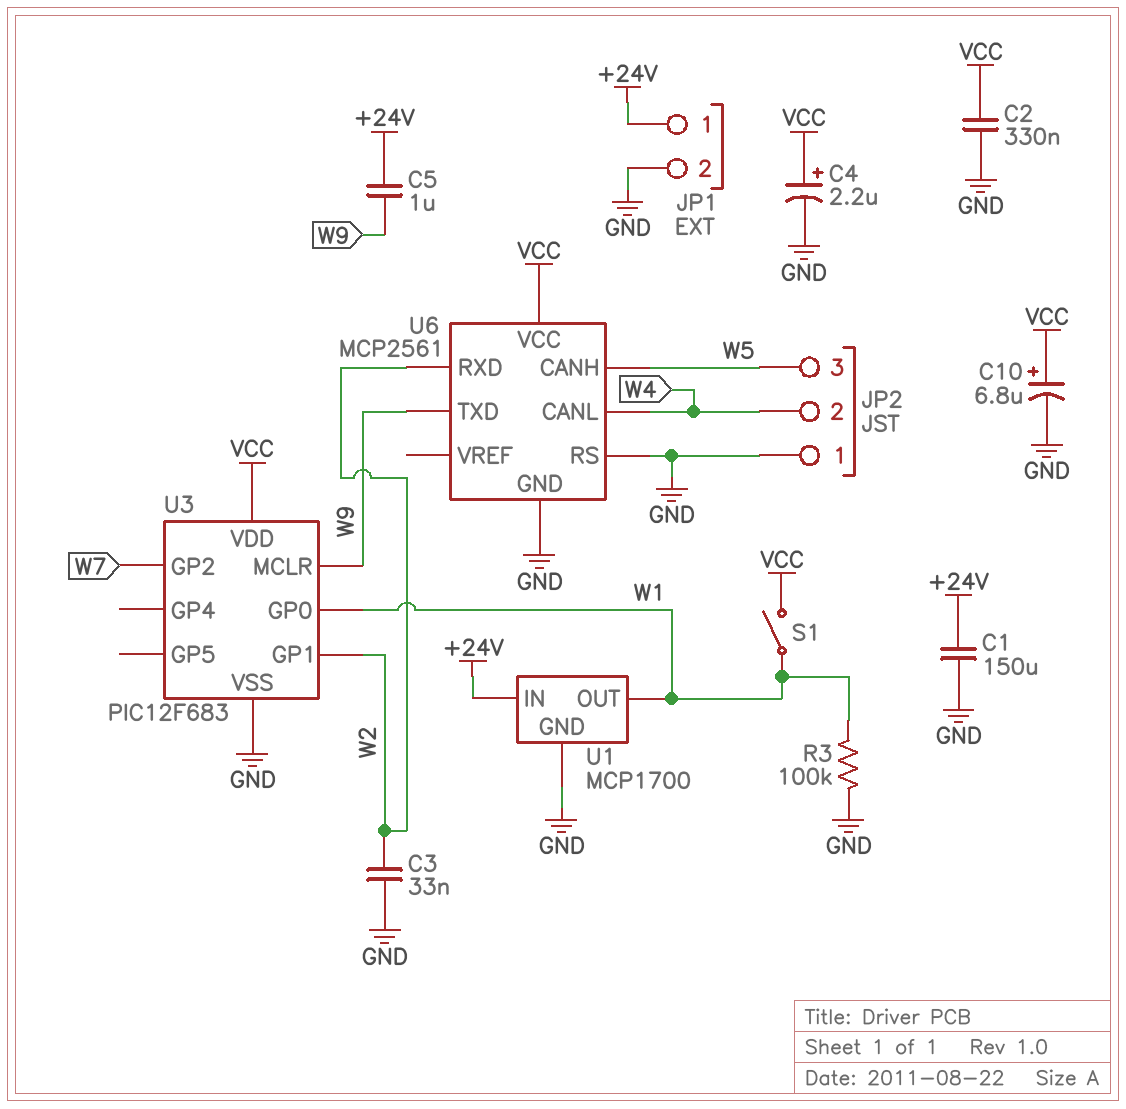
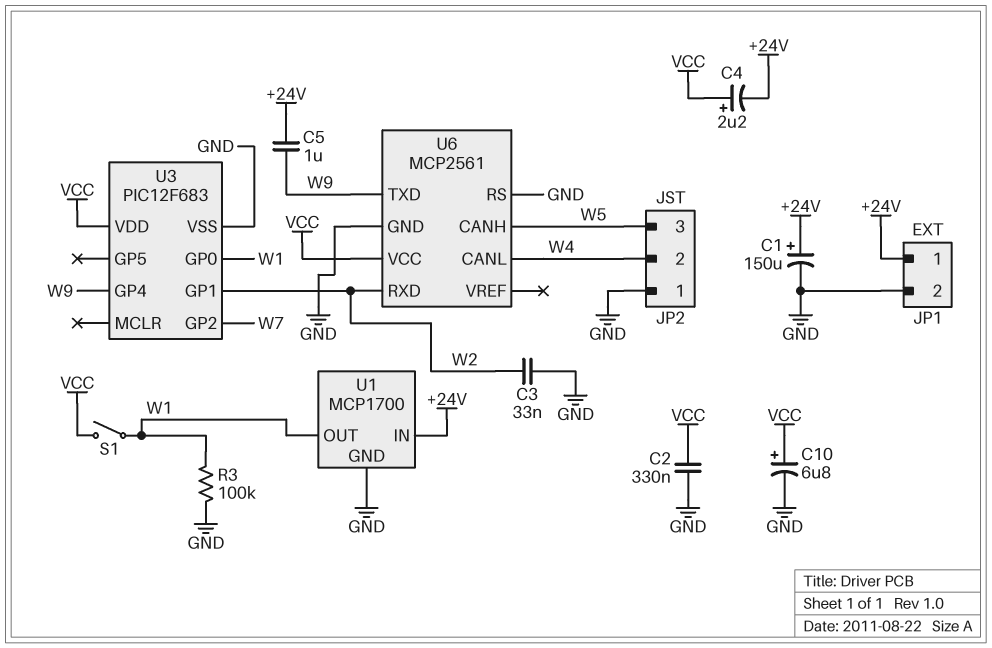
C1: 150uF (+24V, GND) -> 150uF (plus +24V, minus GND)
C4: 2.2uF (plus VCC, minus GND) -> 2.2uF (plus VCC, minus +24V)
U3 pin GP4: none -> W9
U3 pin MCLR: W9 -> none

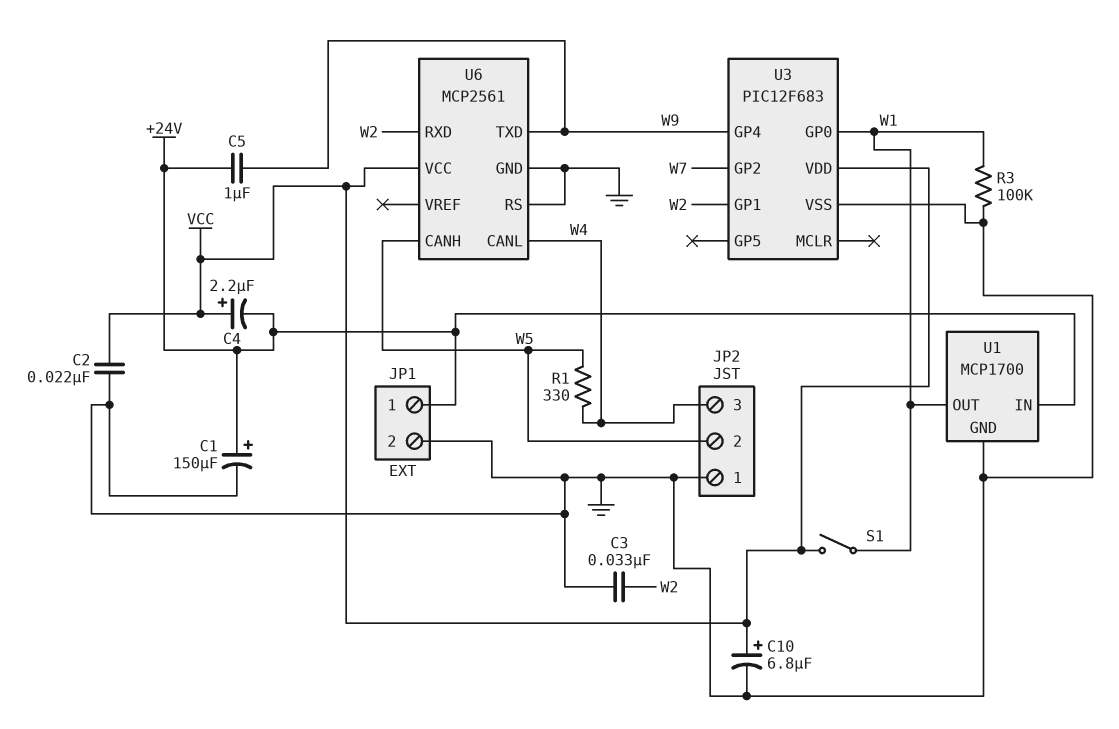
C2: 330nF (GND, VCC) -> 22nF (GND, VCC)
JP2 pin 2: W4 -> W5
JP2 pin 3: W5 -> W4
R1: none -> 330 (W4, W5)

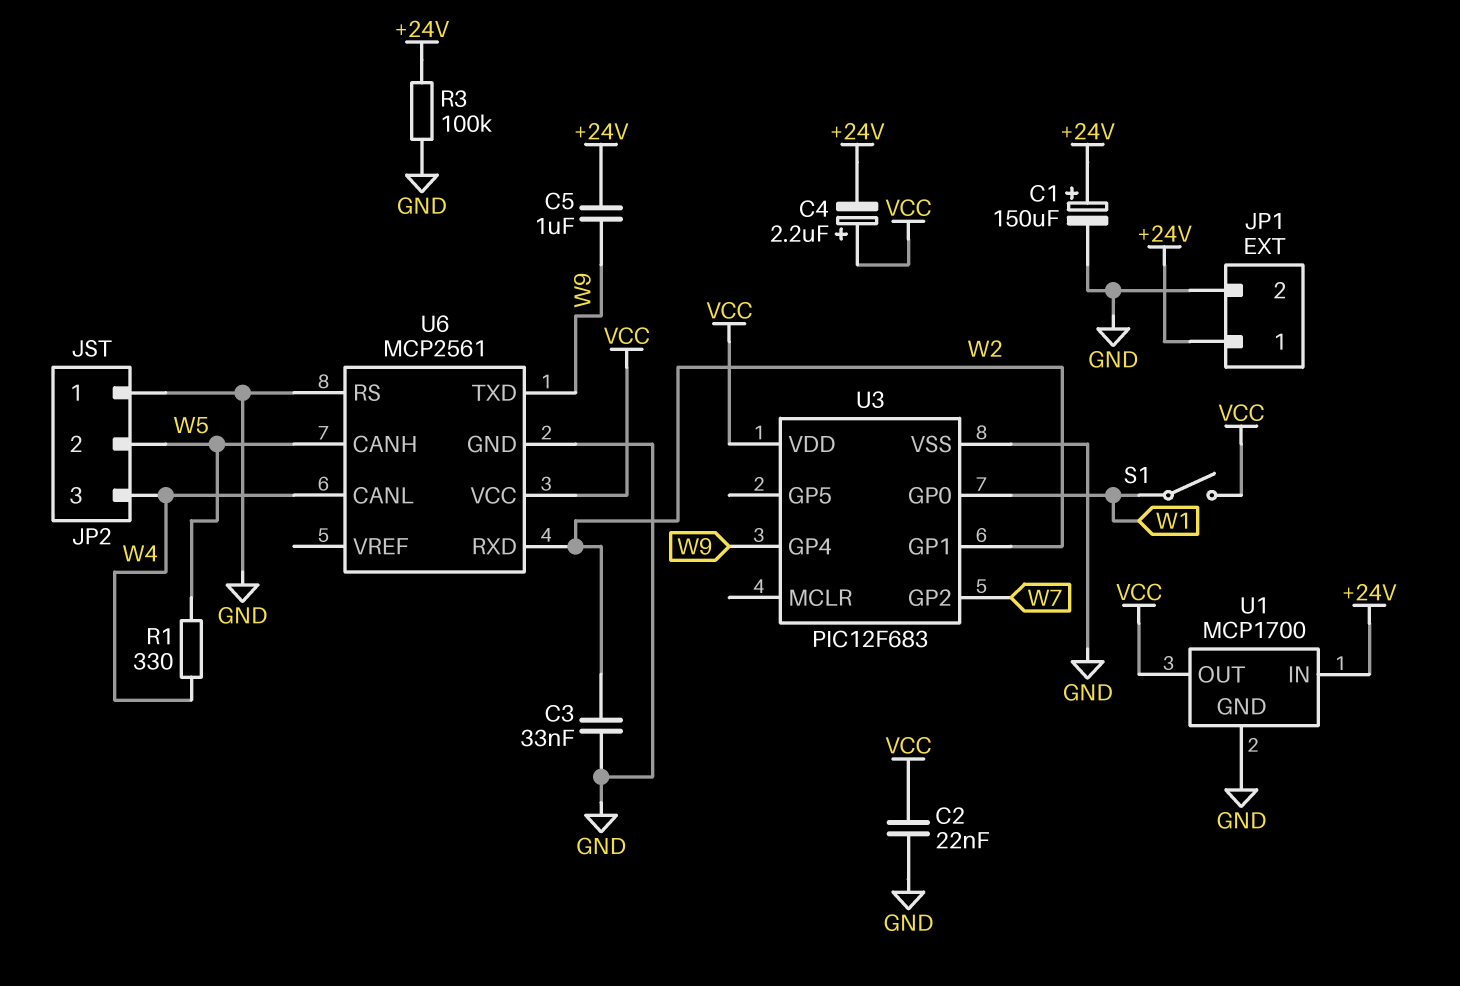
C10: 6.8uF (plus VCC, minus GND) -> none
R3: 100k (GND, W1) -> 100k (+24V, GND)
U1 pin OUT: W1 -> VCC

